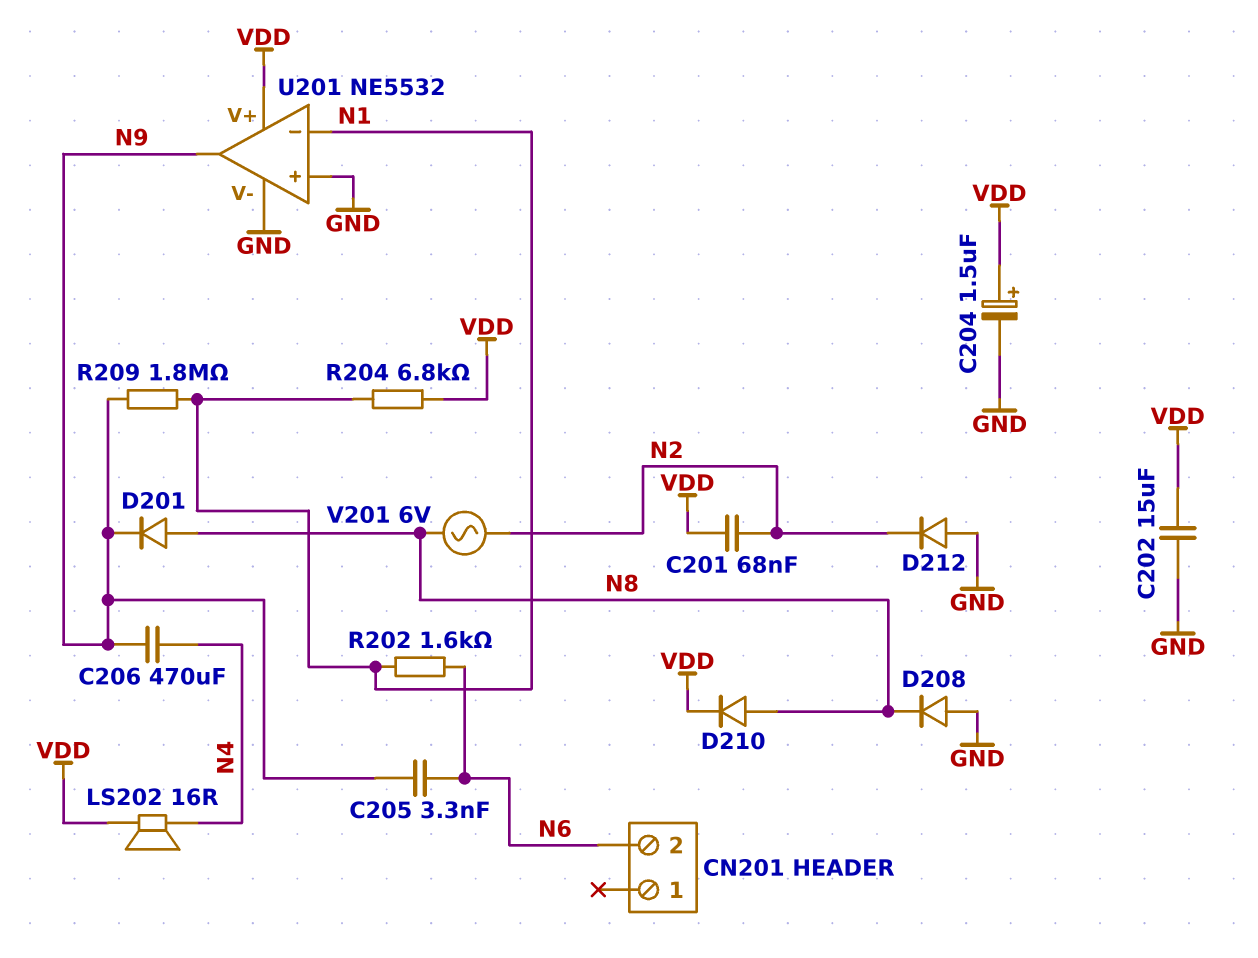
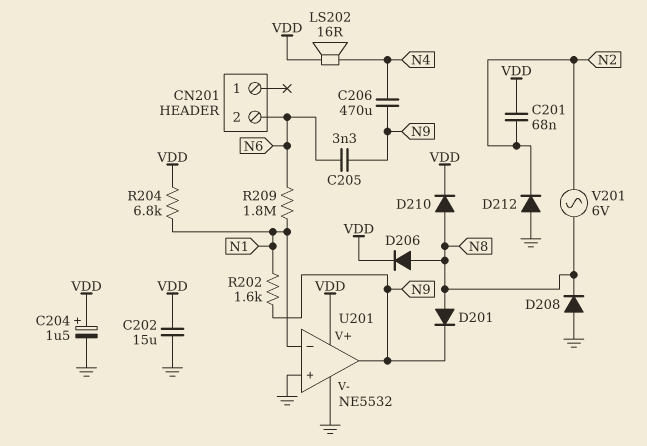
D206: none -> diode (A N8, K VDD)
R202: 1.6k (N1, N6) -> 1.6k (N1, N9)
R209: 1.8M (N1, N9) -> 1.8M (N1, N6)

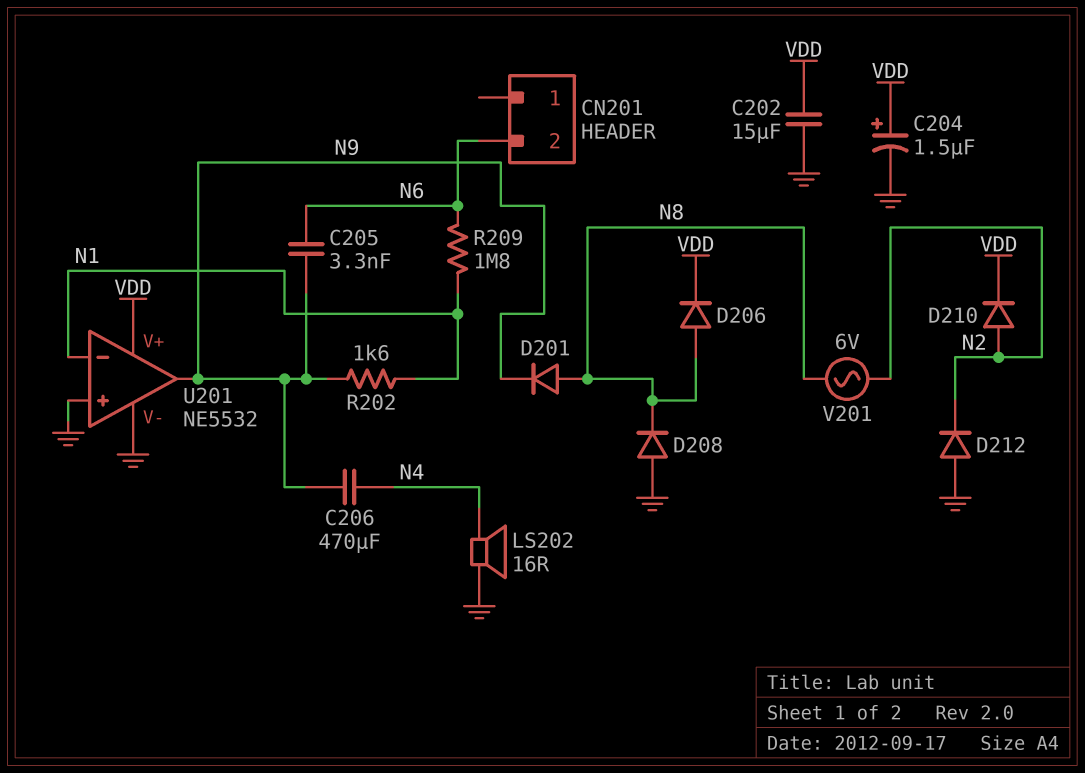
C201: 68nF (N2, VDD) -> none
D210: diode (A N8, K VDD) -> diode (A N2, K VDD)
LS202: speaker 16R (N4, VDD) -> speaker 16R (GND, N4)
R204: 6.8k (N1, VDD) -> none

